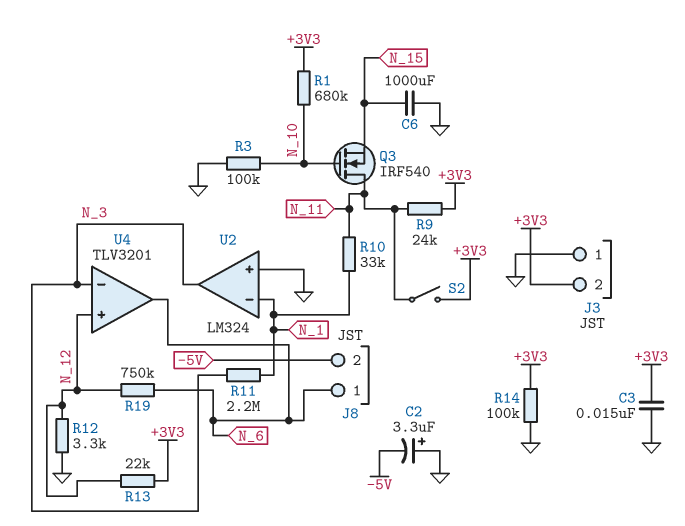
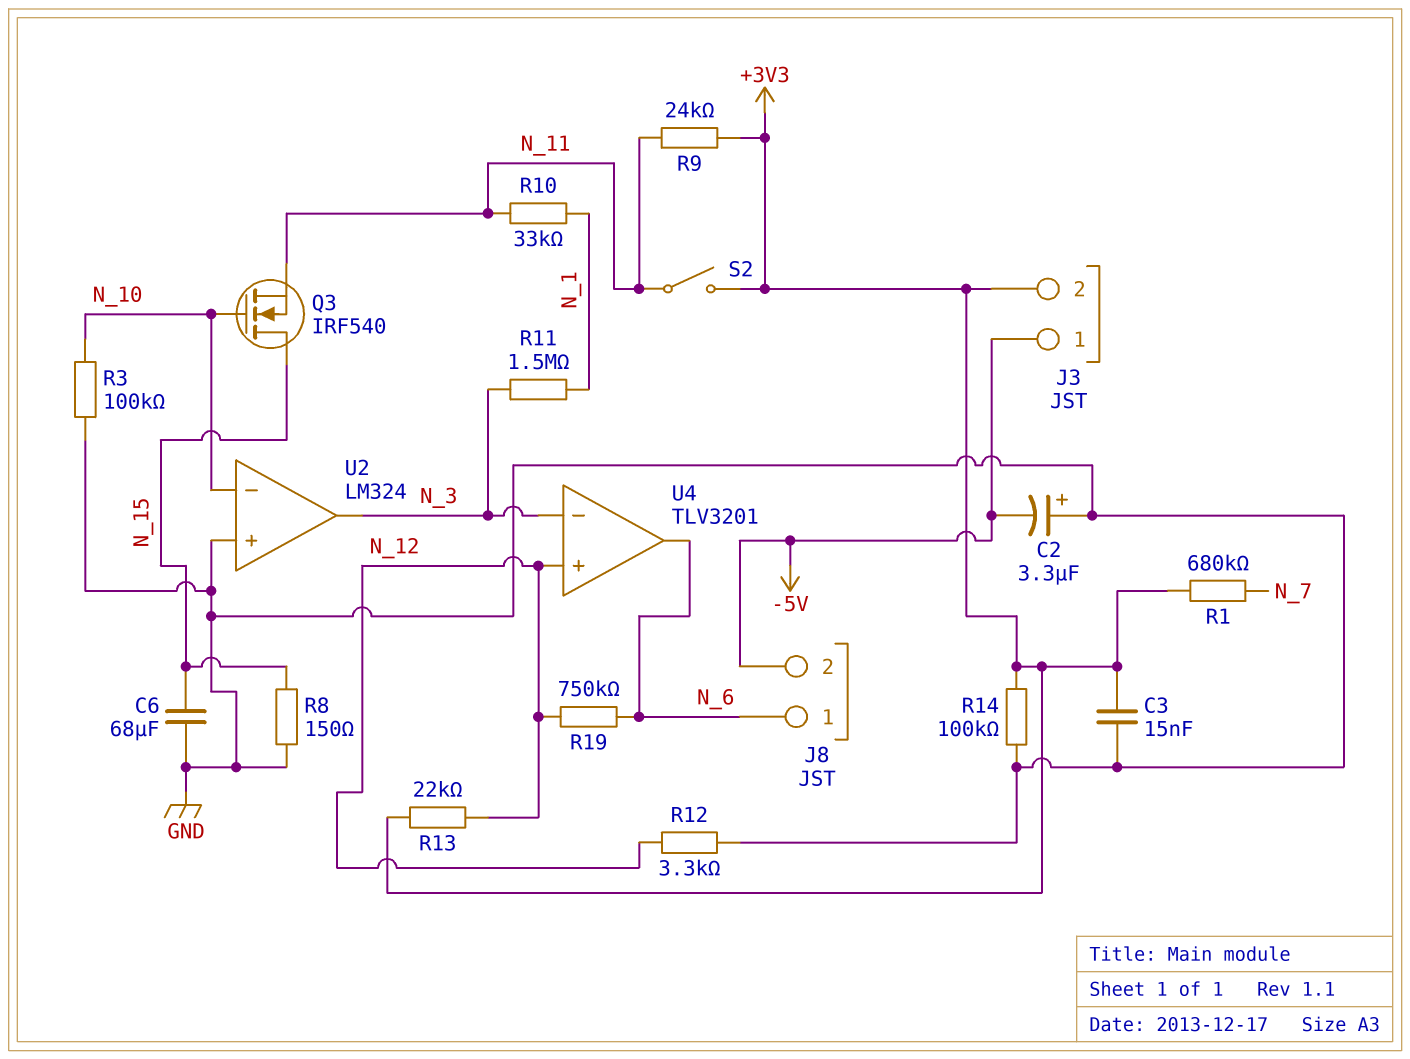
C6: 1000uF (GND, N_15) -> 68uF (GND, N_15)
J3 pin 1: GND -> -5V
Q3: NMOS IRF540 (G N_10, D N_11, S N_15) -> NMOS IRF540 (G N_10, D N_15, S N_11)
R1: 680k (+3V3, N_10) -> 680k (+3V3, N_7)
R8: none -> 150 (GND, N_15)
R11: 2.2M (N_1, N_3) -> 1.5M (N_1, N_3)
U2 pin in-: N_1 -> N_10

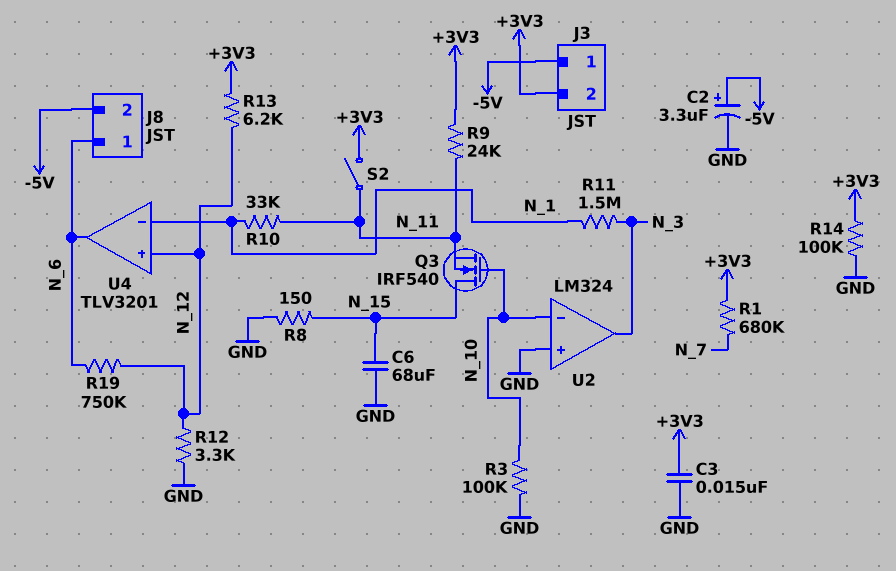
C2: 3.3uF (plus GND, minus -5V) -> 3.3uF (plus -5V, minus GND)
R13: 22k (+3V3, N_12) -> 6.2k (+3V3, N_12)
U4 pin in-: N_3 -> N_1

